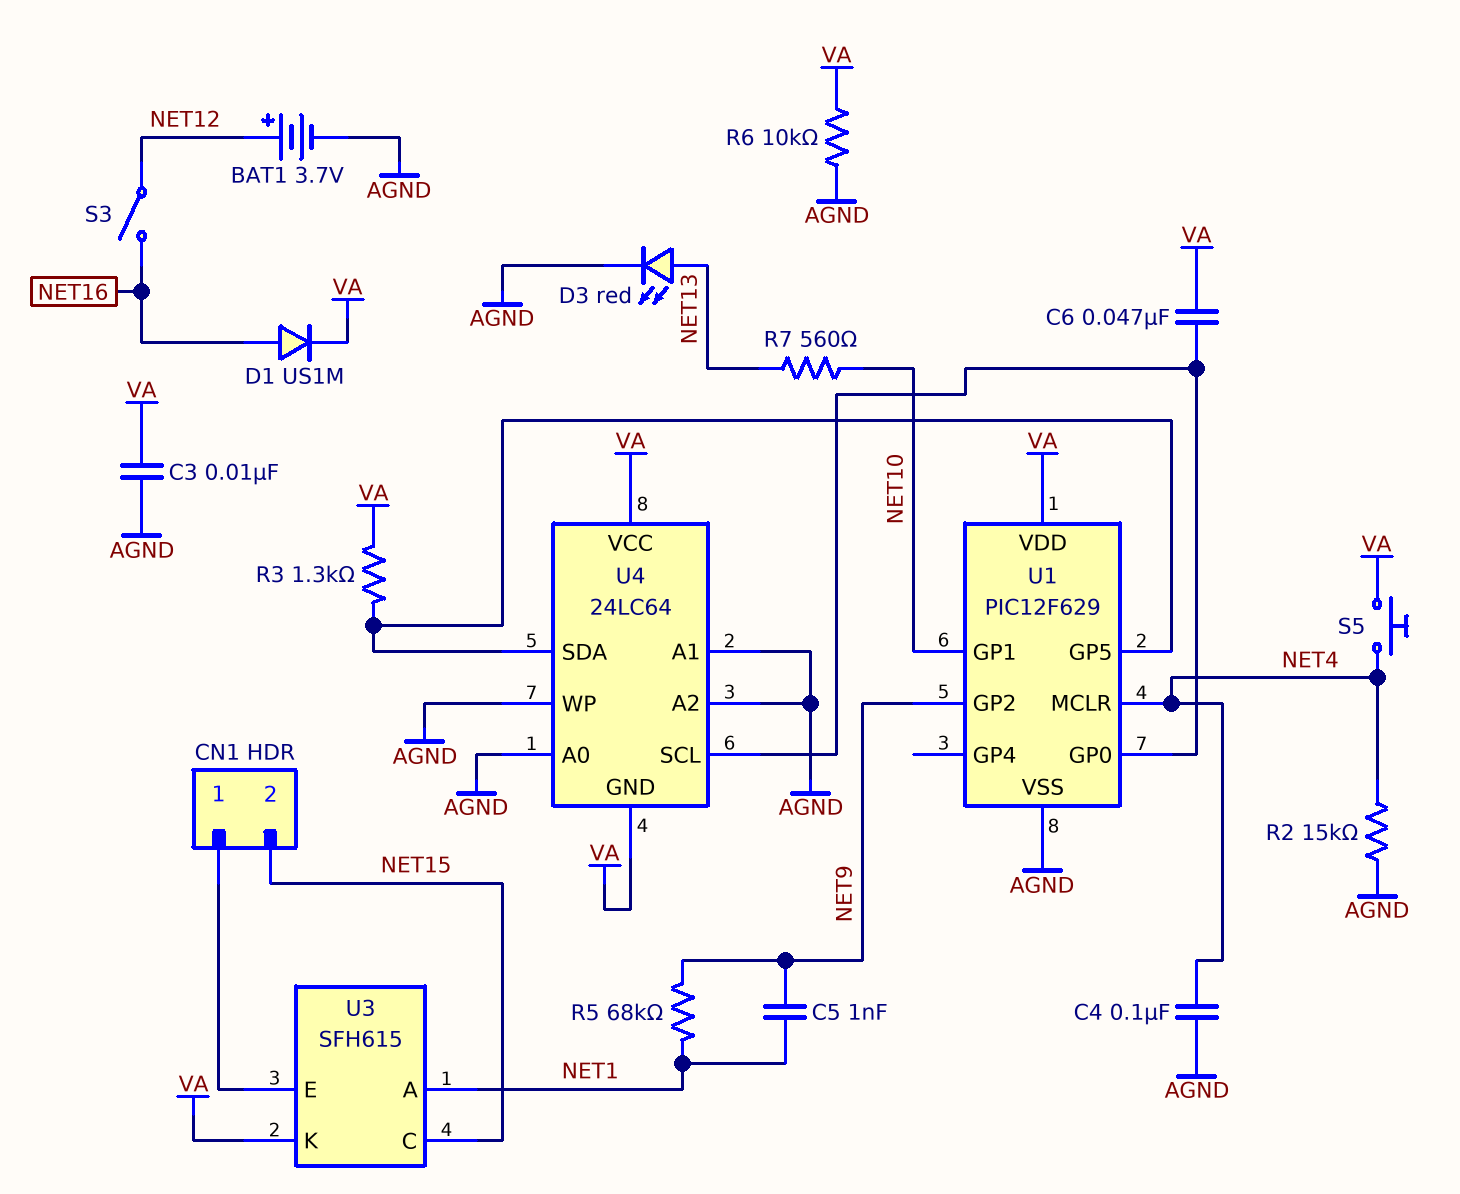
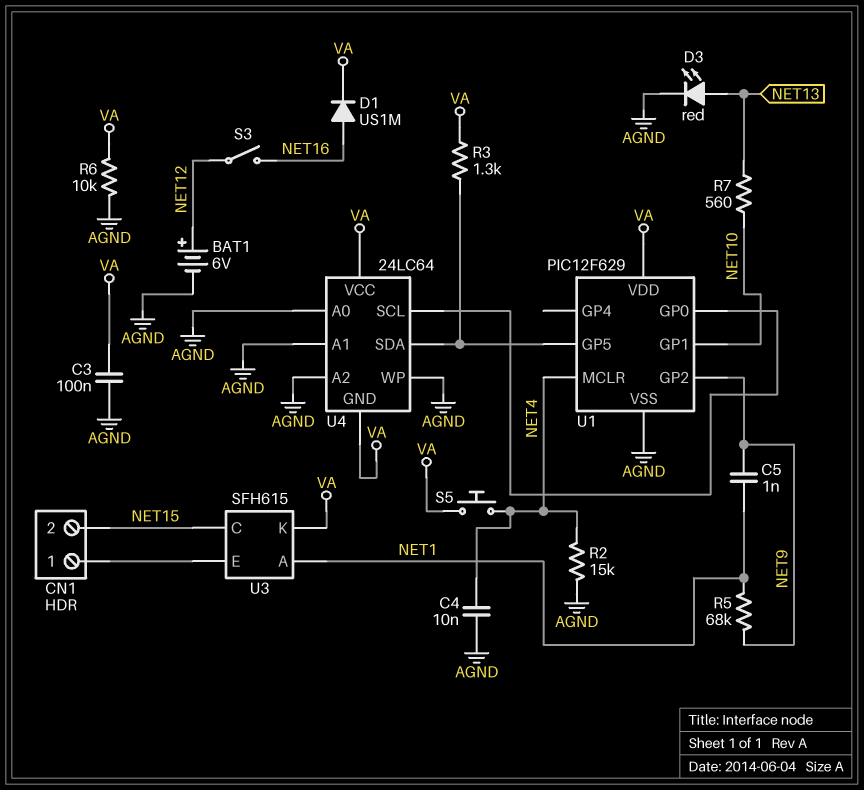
BAT1: 3.7V (plus NET12, minus AGND) -> 6V (plus NET12, minus AGND)
C3: 10nF (AGND, VA) -> 100nF (AGND, VA)
C4: 100nF (AGND, NET4) -> 10nF (AGND, NET4)
C6: 47nF (U1/GP0, VA) -> none

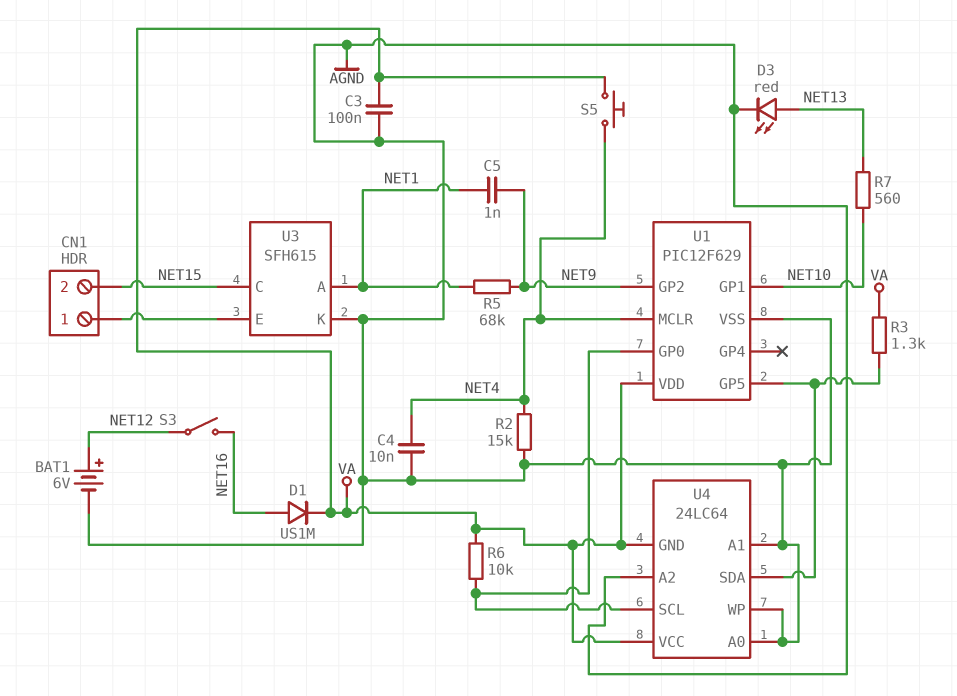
R6: 10k (AGND, VA) -> 10k (U1/GP0, VA)
U3 pin K: VA -> AGND

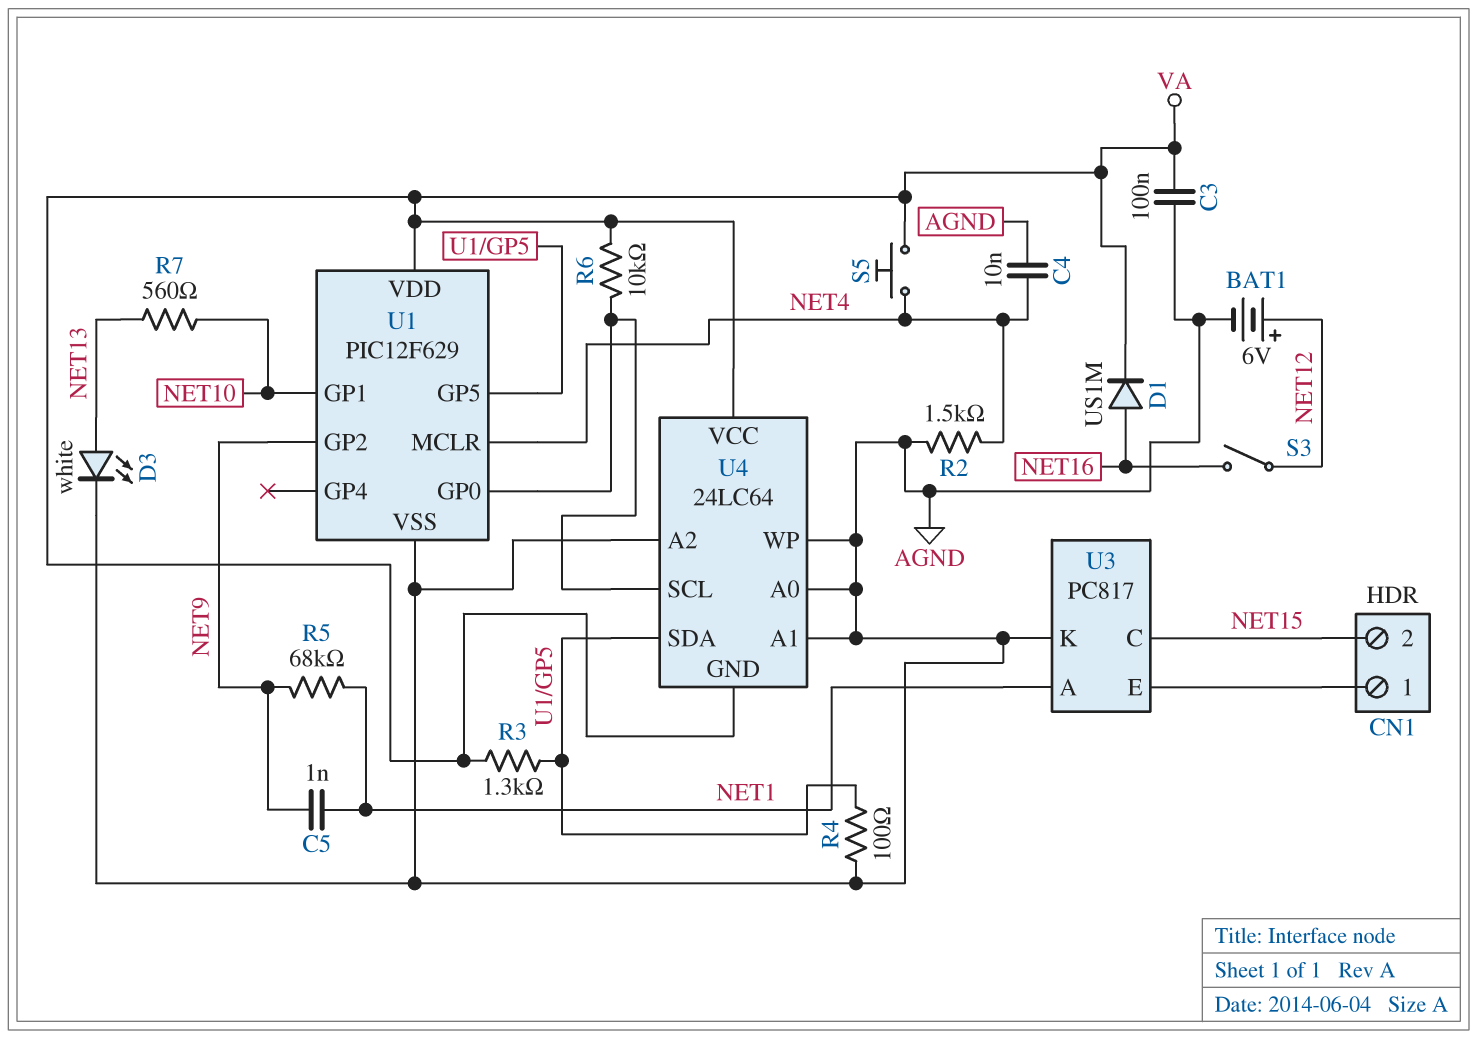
D3: LED red (A NET13, K AGND) -> LED white (A NET13, K AGND)
R2: 15k (AGND, NET4) -> 1.5k (AGND, NET4)
R4: none -> 100 (AGND, U1/GP5)
U3: SFH615 -> PC817

